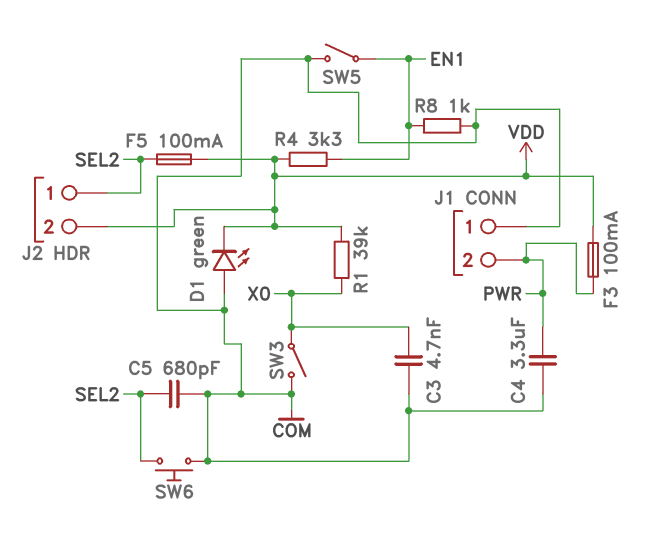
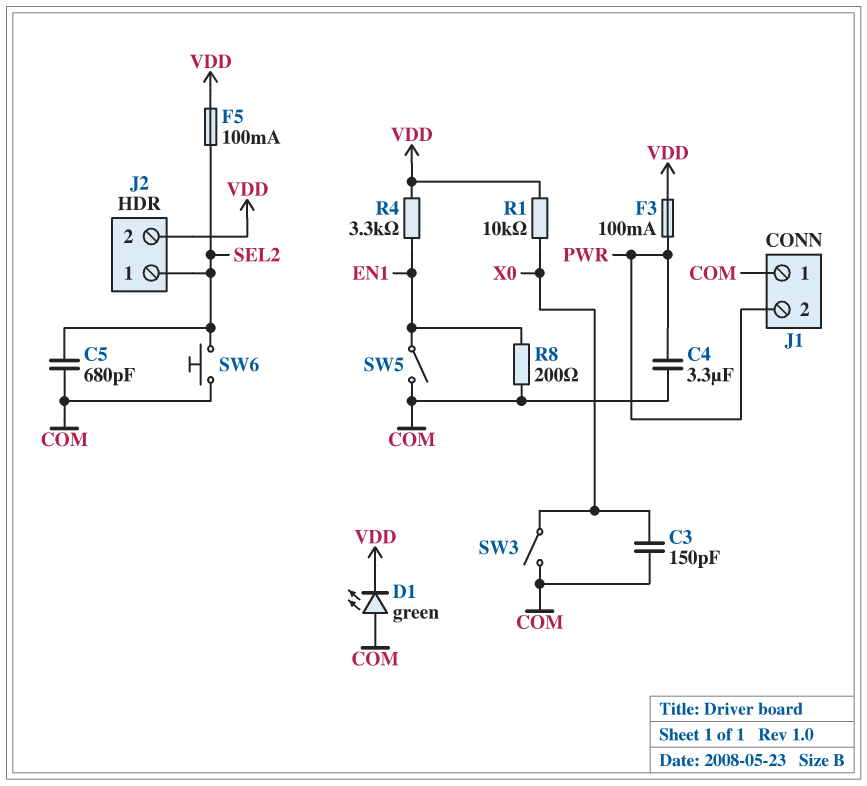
C3: 4.7nF (COM, X0) -> 150pF (COM, X0)
R1: 39k (VDD, X0) -> 10k (VDD, X0)
R8: 1k (COM, EN1) -> 200 (COM, EN1)

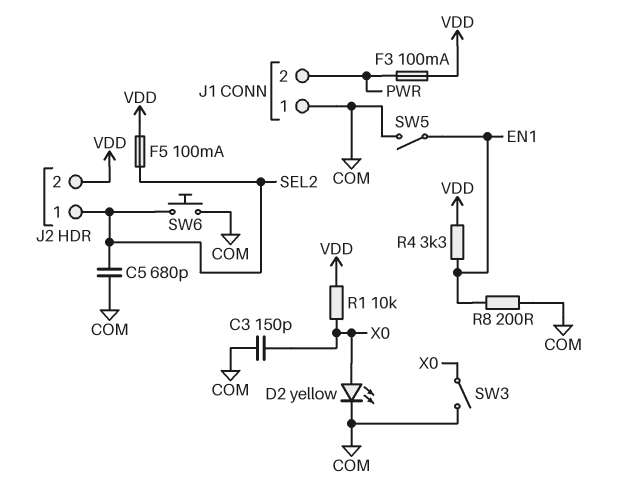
C4: 3.3uF (COM, PWR) -> none
D1: LED green (A COM, K VDD) -> none
D2: none -> LED yellow (A X0, K COM)

